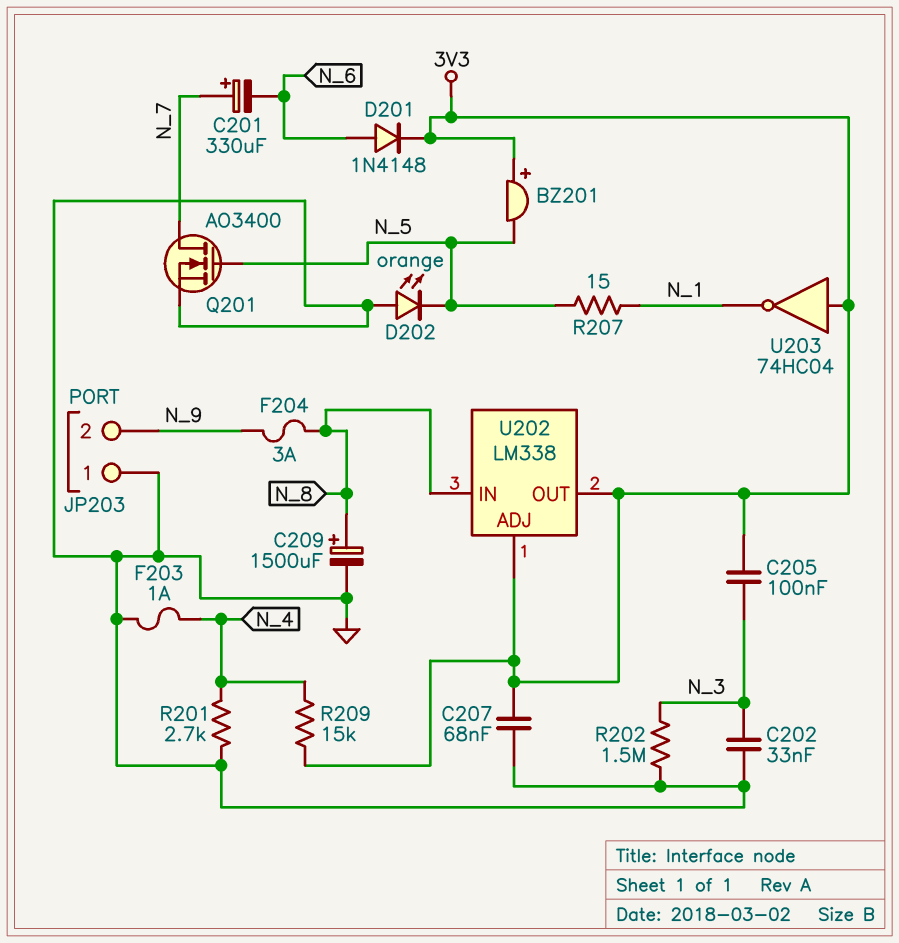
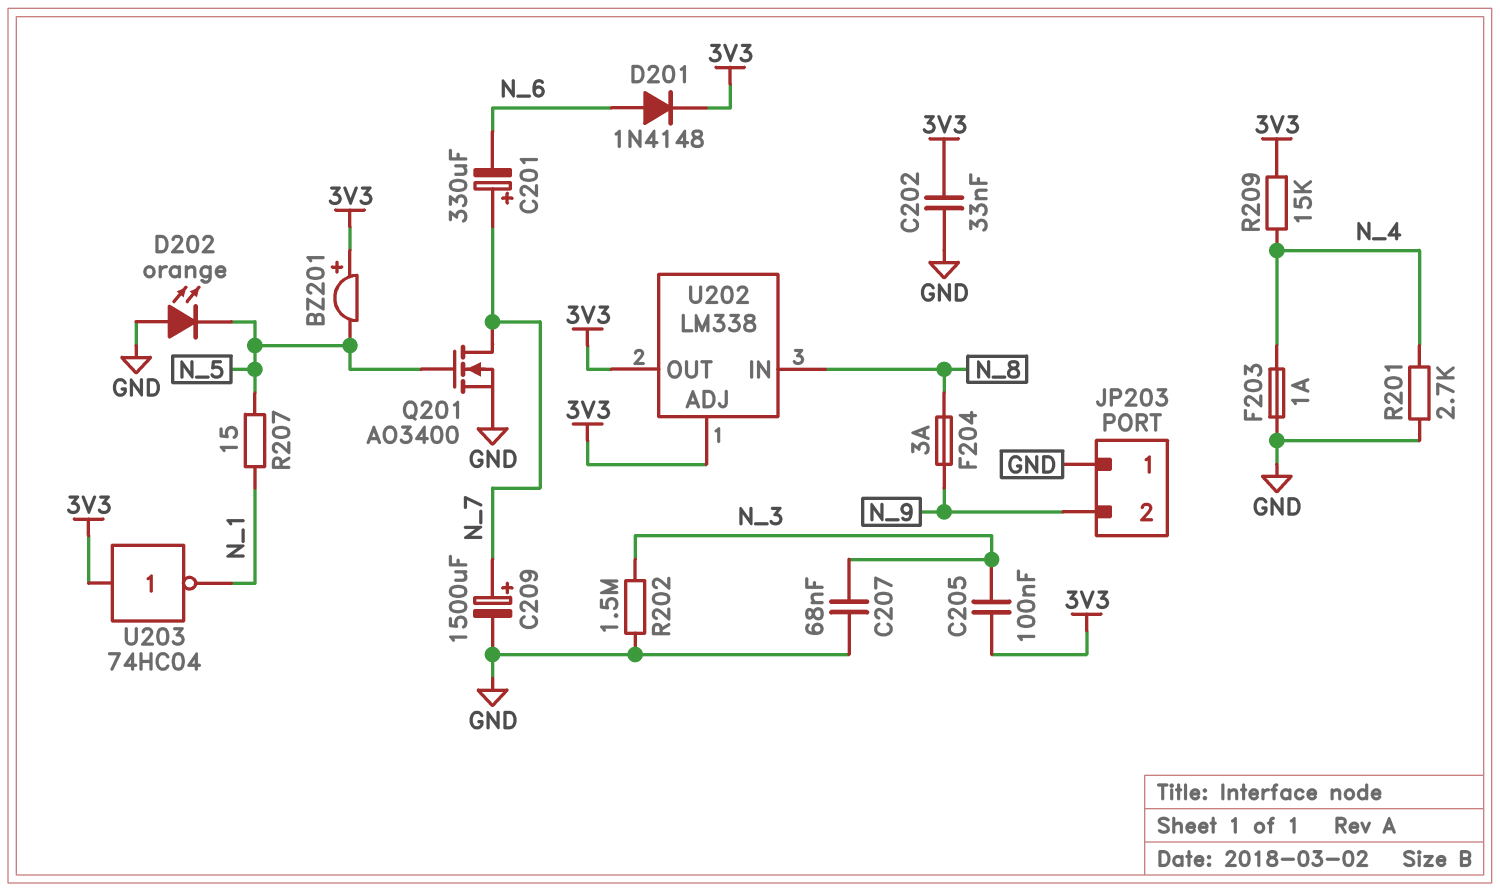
C202: 33nF (GND, N_3) -> 33nF (3V3, GND)
C207: 68nF (3V3, GND) -> 68nF (GND, N_3)
C209: 1500uF (plus N_8, minus GND) -> 1500uF (plus N_7, minus GND)

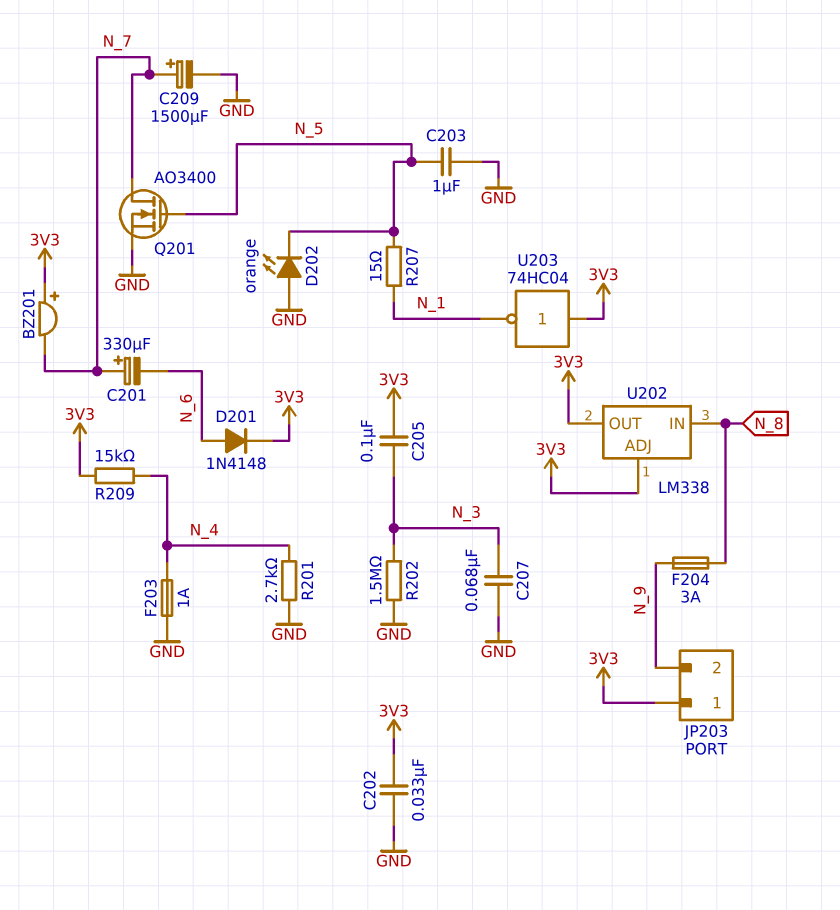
BZ201: buzzer (plus 3V3, minus N_5) -> buzzer (plus 3V3, minus N_7)
C203: none -> 1uF (GND, N_5)
JP203 pin 1: GND -> 3V3

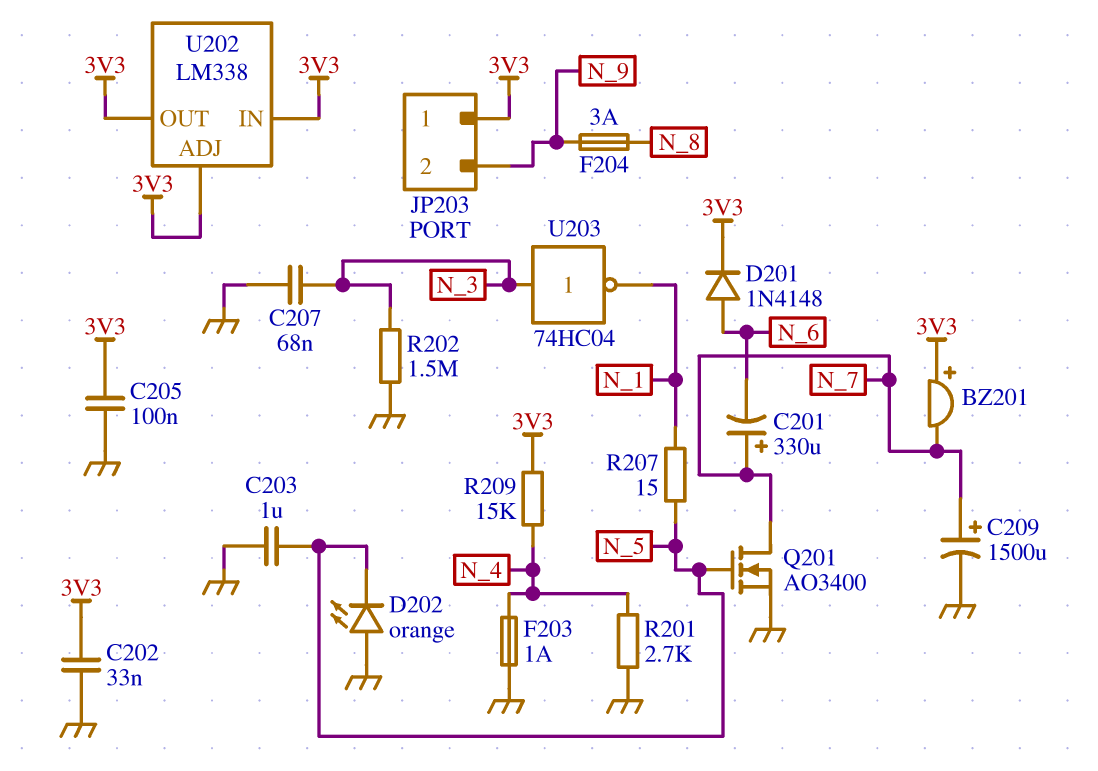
C205: 100nF (3V3, N_3) -> 100nF (3V3, GND)
U202 pin IN: N_8 -> 3V3
U203: NOT 74HC04 (in 3V3, out N_1) -> NOT 74HC04 (in N_3, out N_1)

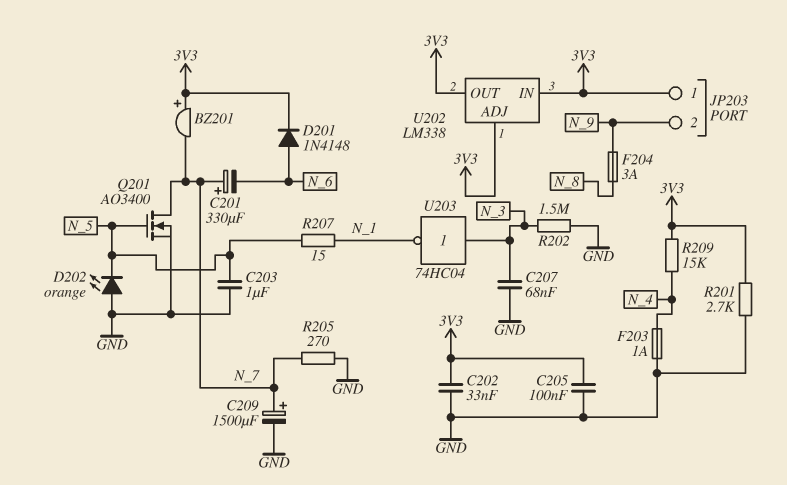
R201: 2.7k (GND, N_4) -> 2.7k (3V3, GND)
R205: none -> 270 (GND, N_7)

